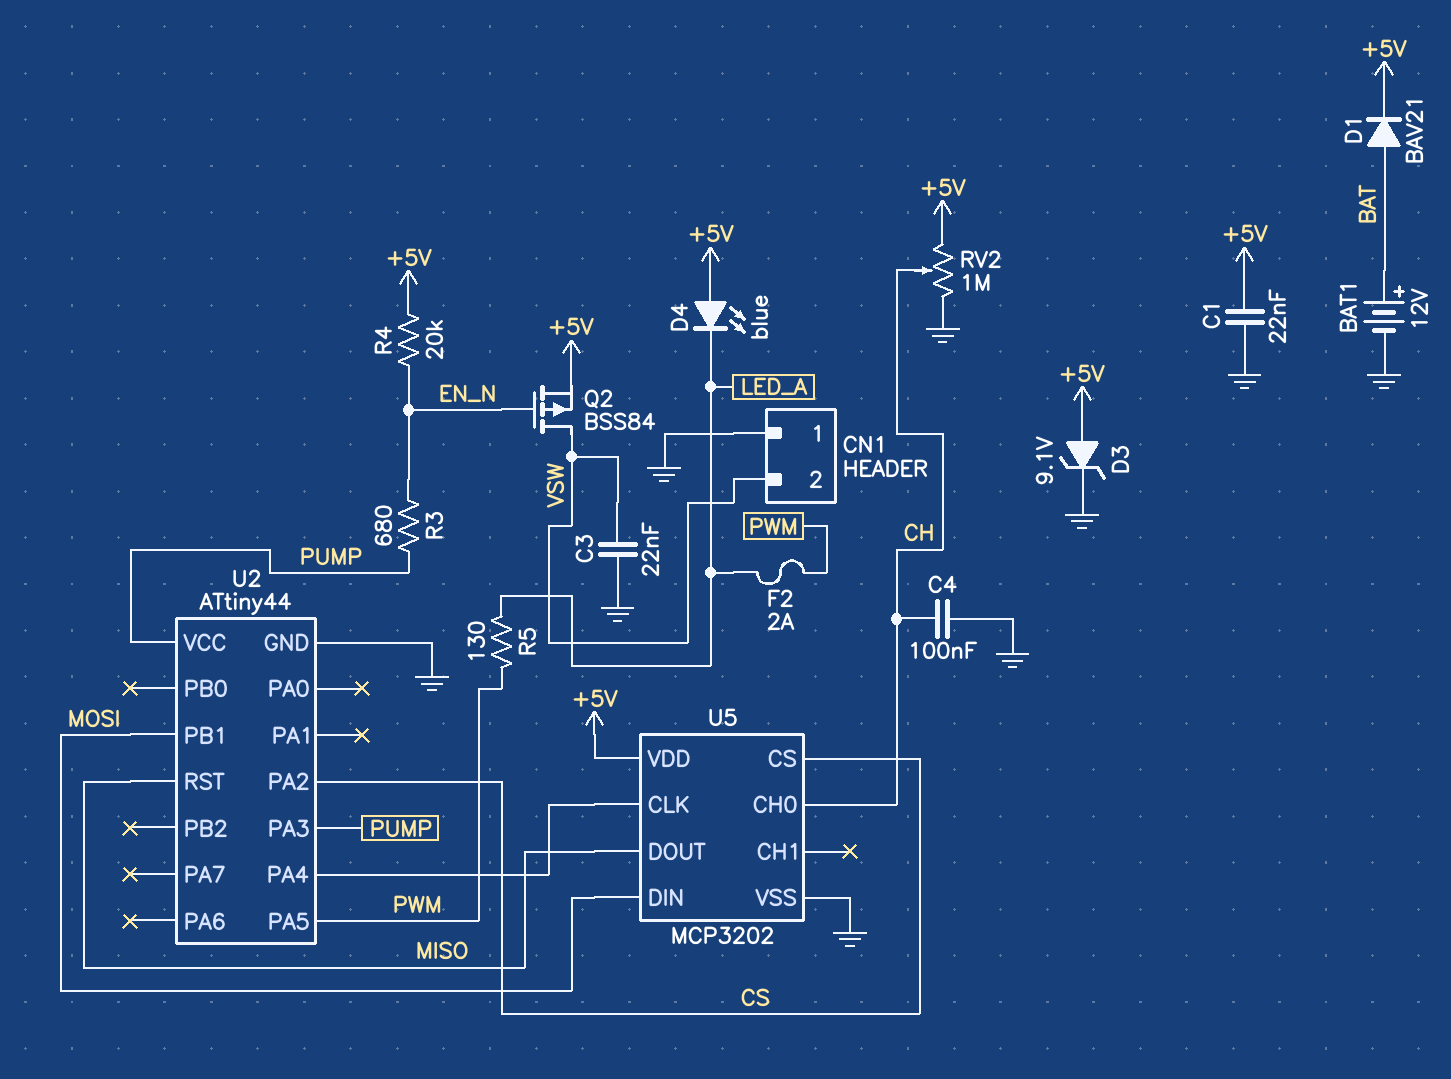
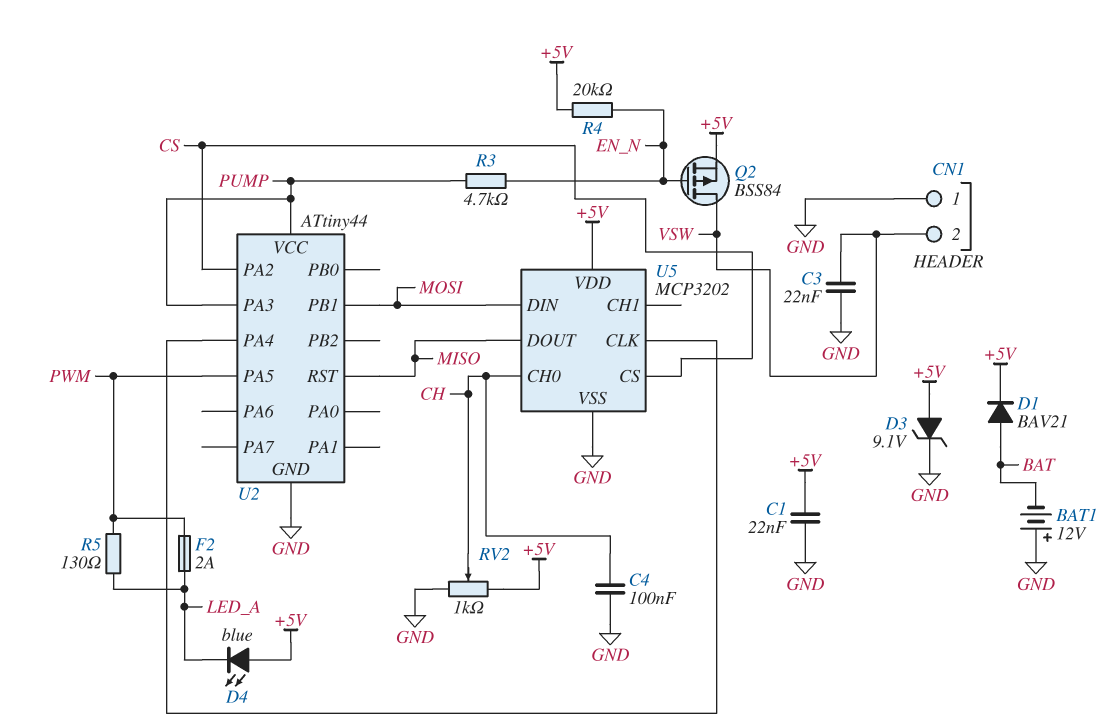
BAT1: 12V (plus BAT, minus GND) -> 12V (plus GND, minus BAT)
R3: 680 (EN_N, PUMP) -> 4.7k (EN_N, PUMP)
RV2: 1M (+5V, GND, wiper CH) -> 1k (+5V, GND, wiper CH)

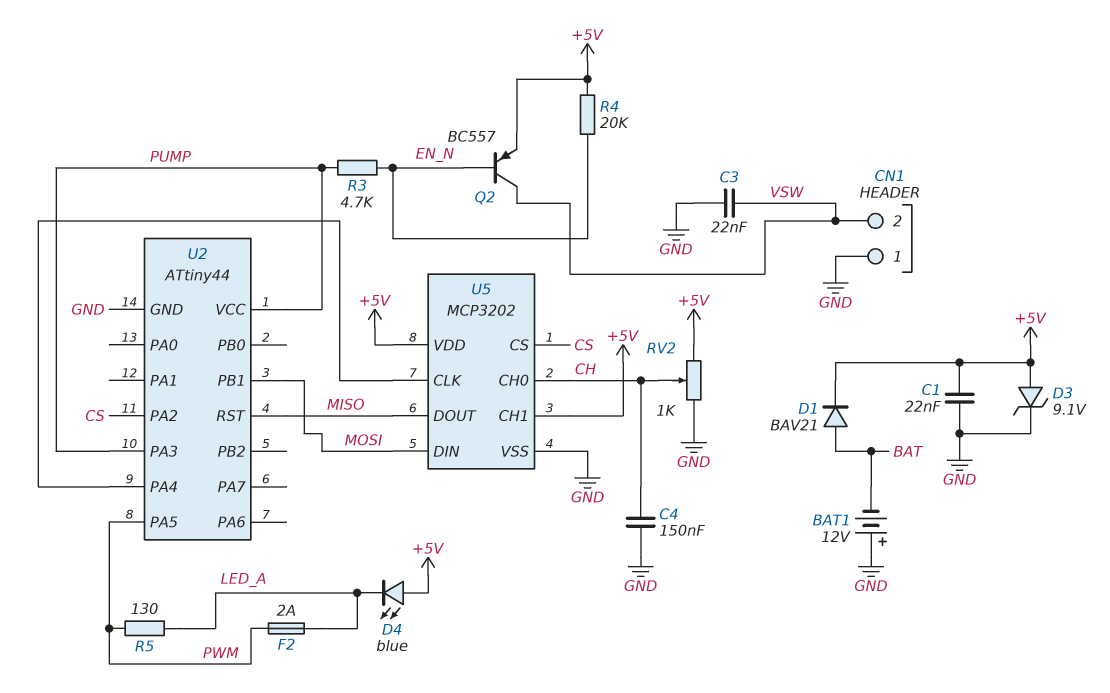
C4: 100nF (CH, GND) -> 150nF (CH, GND)
Q2: PMOS BSS84 (G EN_N, D VSW, S +5V) -> PNP BC557 (B EN_N, C VSW, E +5V)
U5 pin CH1: none -> +5V

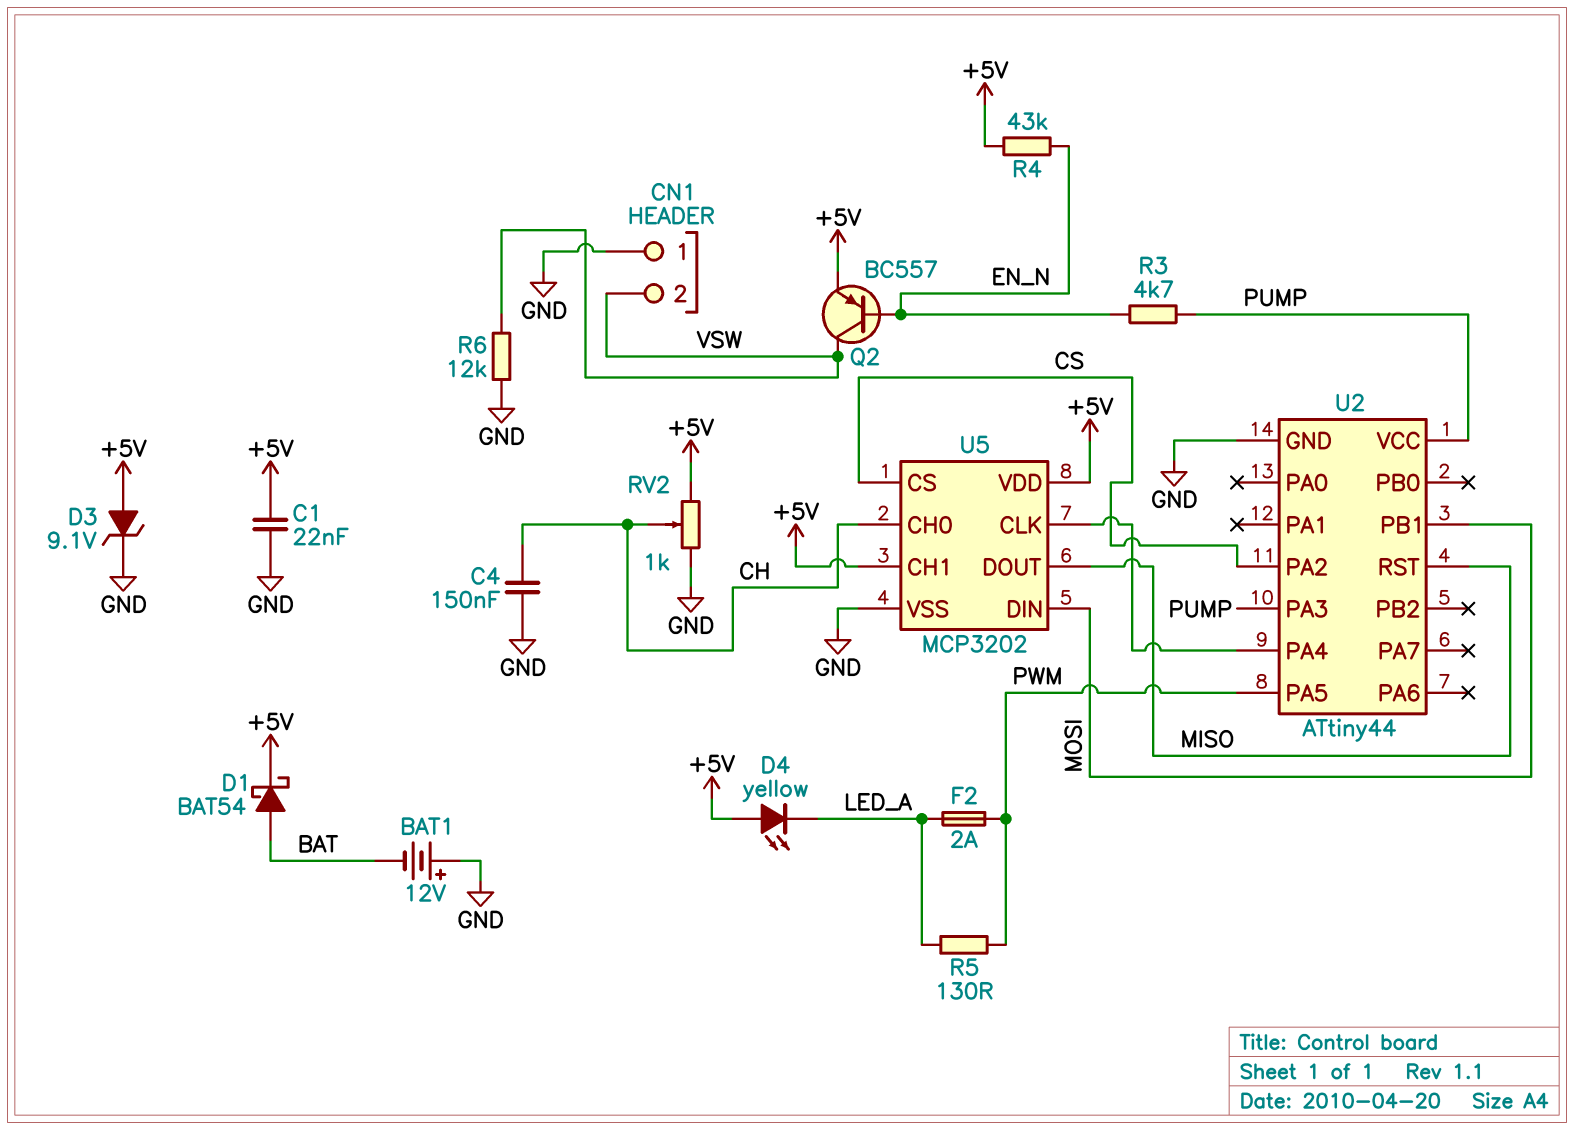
C3: 22nF (GND, VSW) -> none
D1: diode BAV21 (A BAT, K +5V) -> schottky BAT54 (A BAT, K +5V)
D4: LED blue (A +5V, K LED_A) -> LED yellow (A +5V, K LED_A)
R4: 20k (+5V, EN_N) -> 43k (+5V, EN_N)
R6: none -> 12k (GND, VSW)

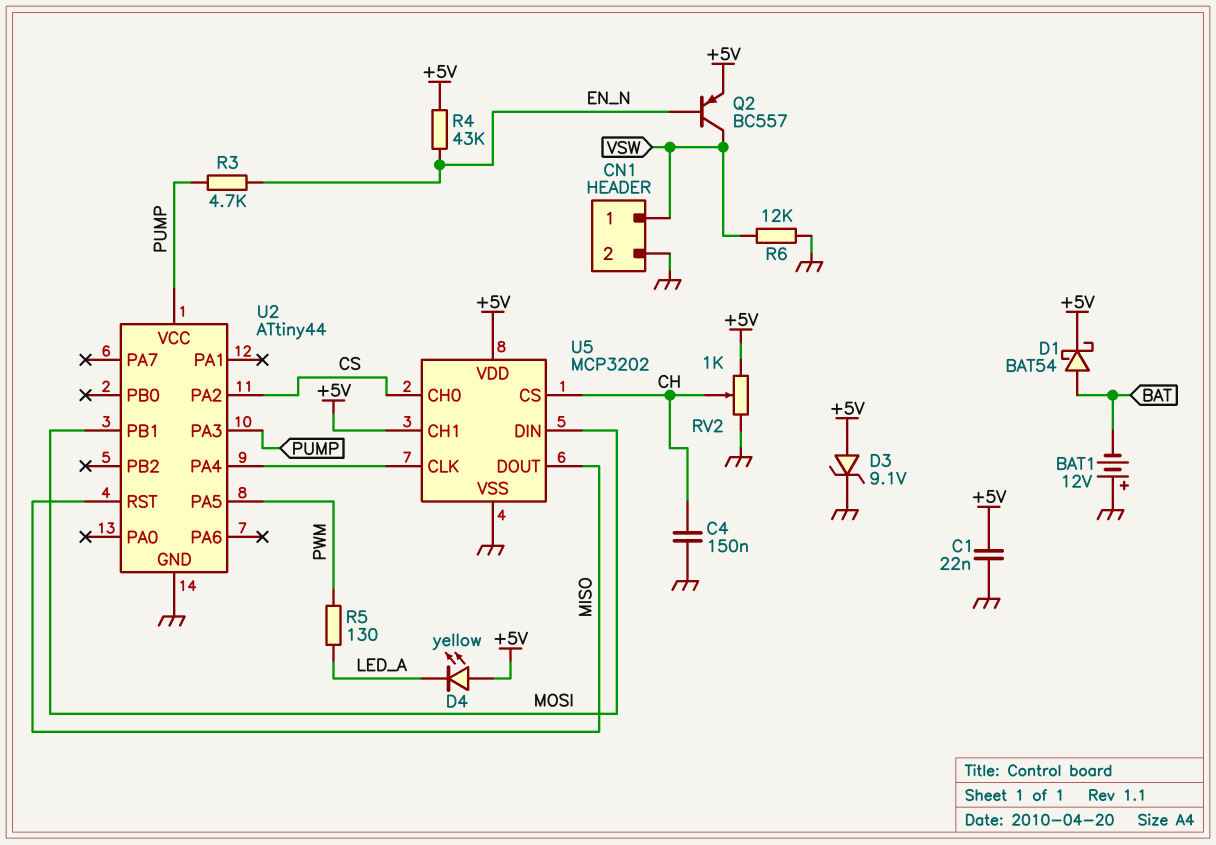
CN1 pin 1: GND -> VSW
CN1 pin 2: VSW -> GND
F2: 2A (LED_A, PWM) -> none
U5 pin CH0: CH -> CS
U5 pin CS: CS -> CH

